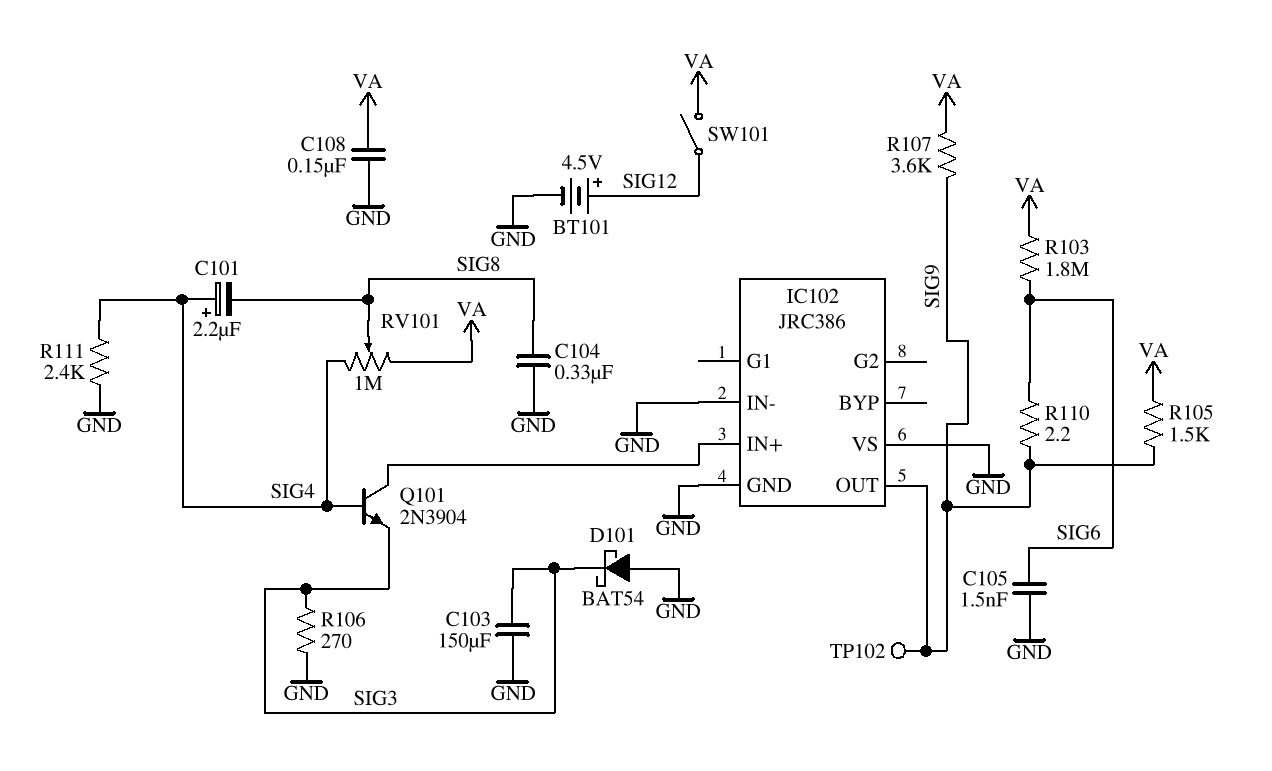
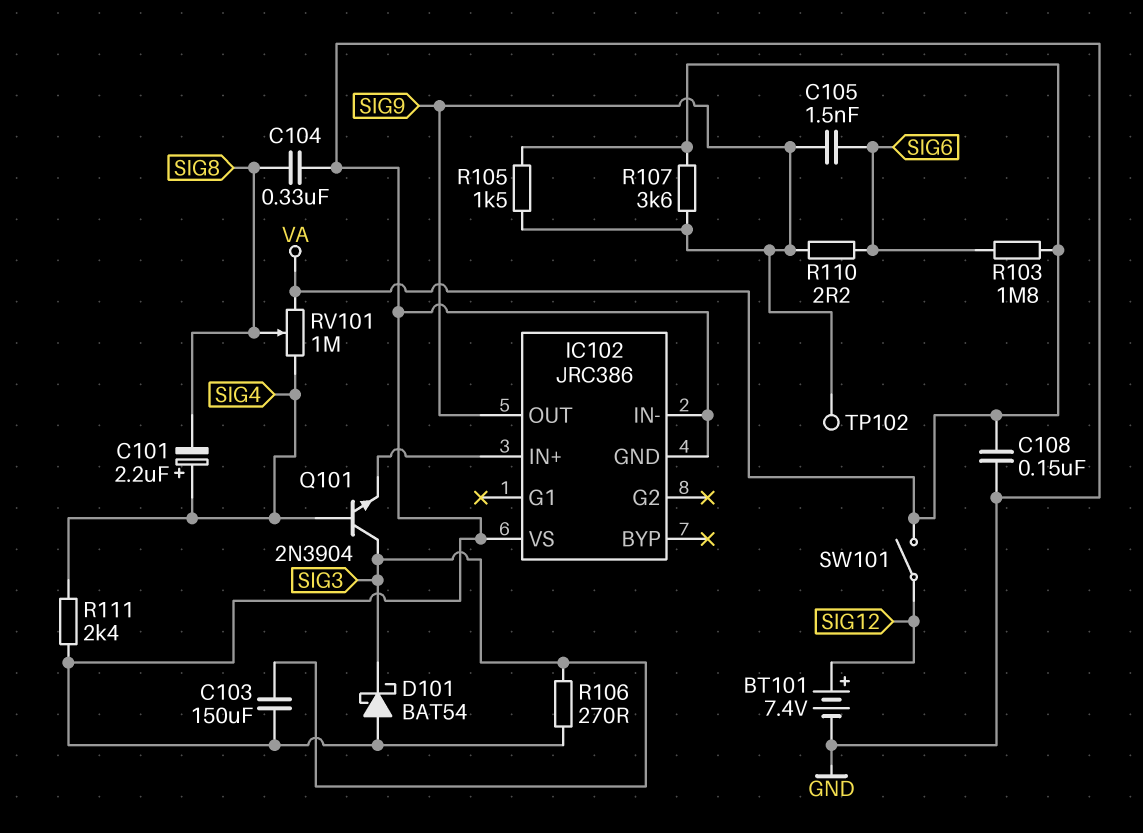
BT101: 4.5V (plus SIG12, minus GND) -> 7.4V (plus SIG12, minus GND)
C105: 1.5nF (GND, SIG6) -> 1.5nF (SIG6, SIG9)
Q101: NPN 2N3904 (B SIG4, C IC102/IN+, E SIG3) -> NPN 2N3904 (B SIG4, C SIG3, E IC102/IN+)

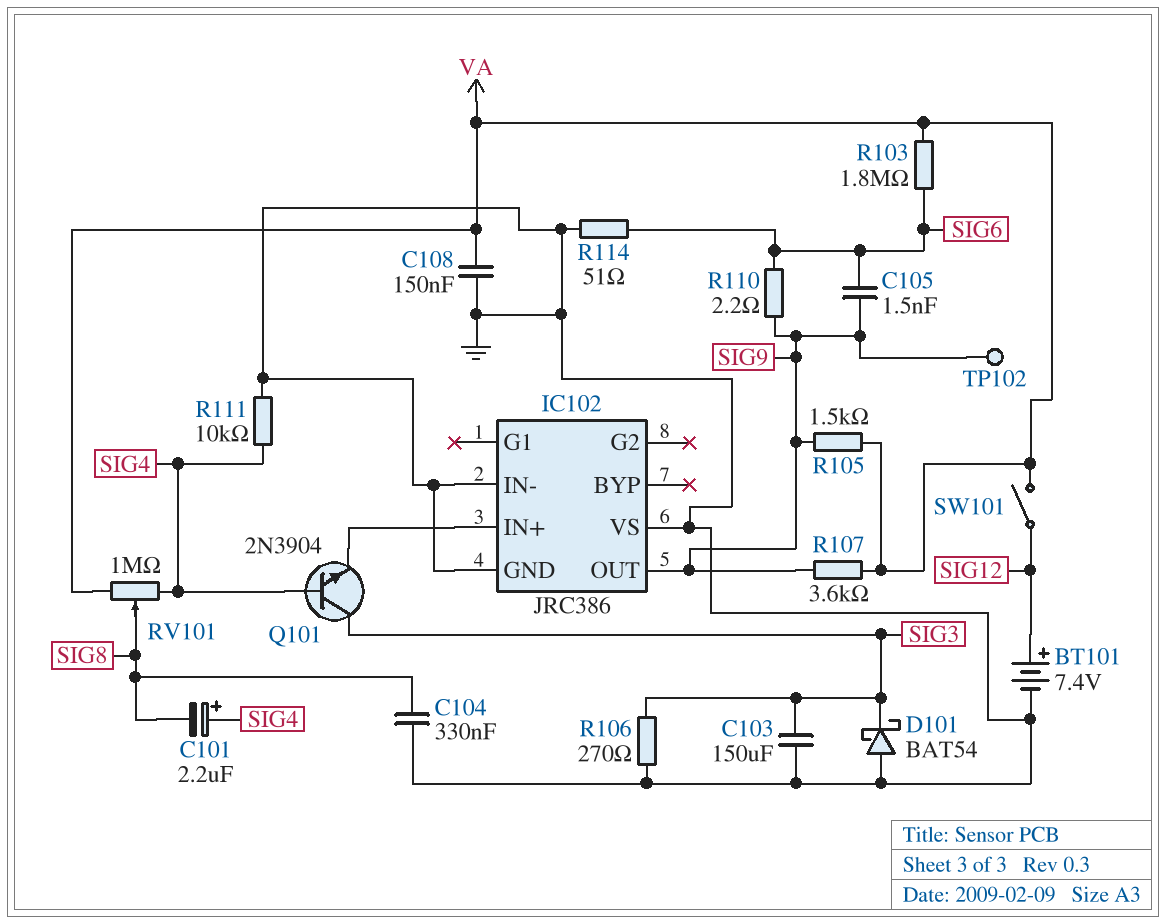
R111: 2.4k (GND, SIG4) -> 10k (GND, SIG4)
R114: none -> 51 (GND, SIG6)

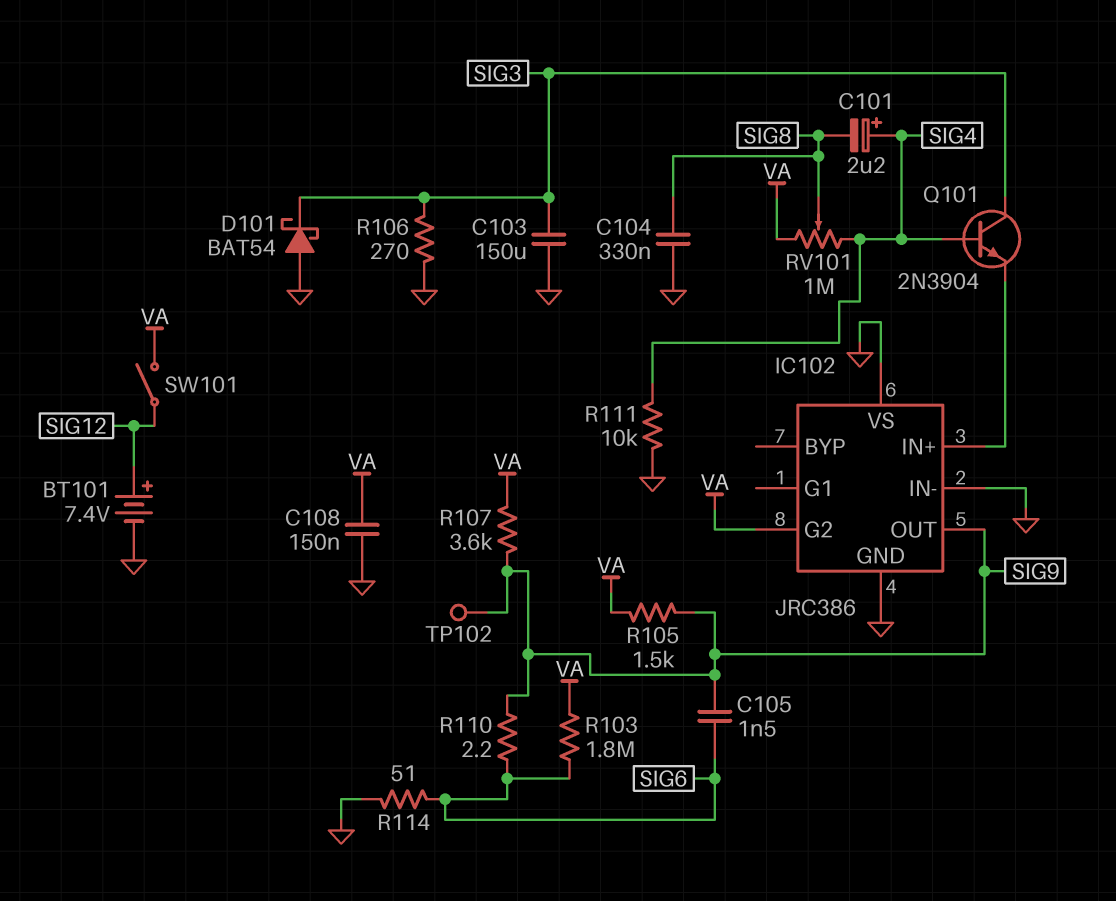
IC102 pin G2: none -> VA

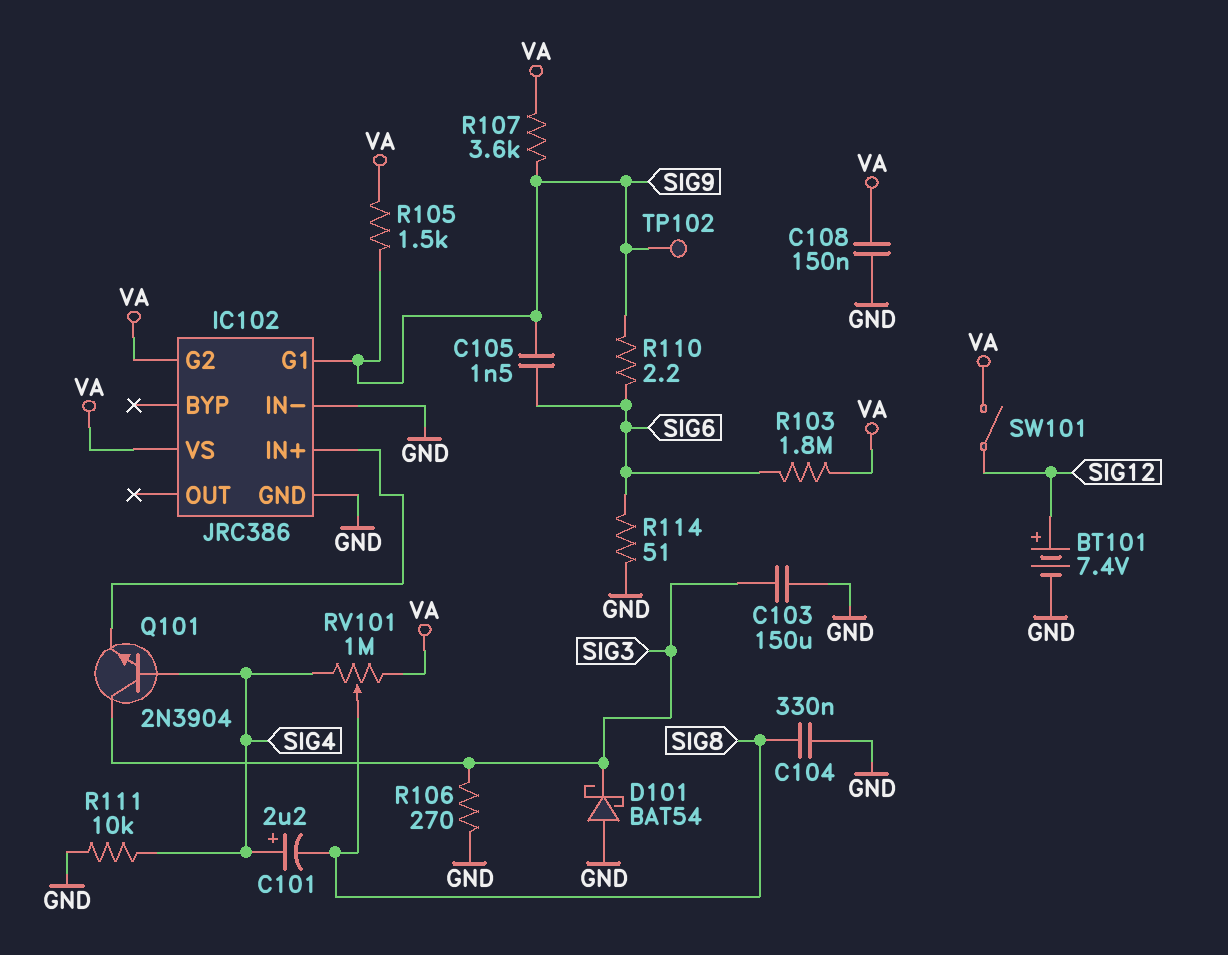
IC102 pin G1: none -> SIG9
IC102 pin OUT: SIG9 -> none
IC102 pin VS: GND -> VA

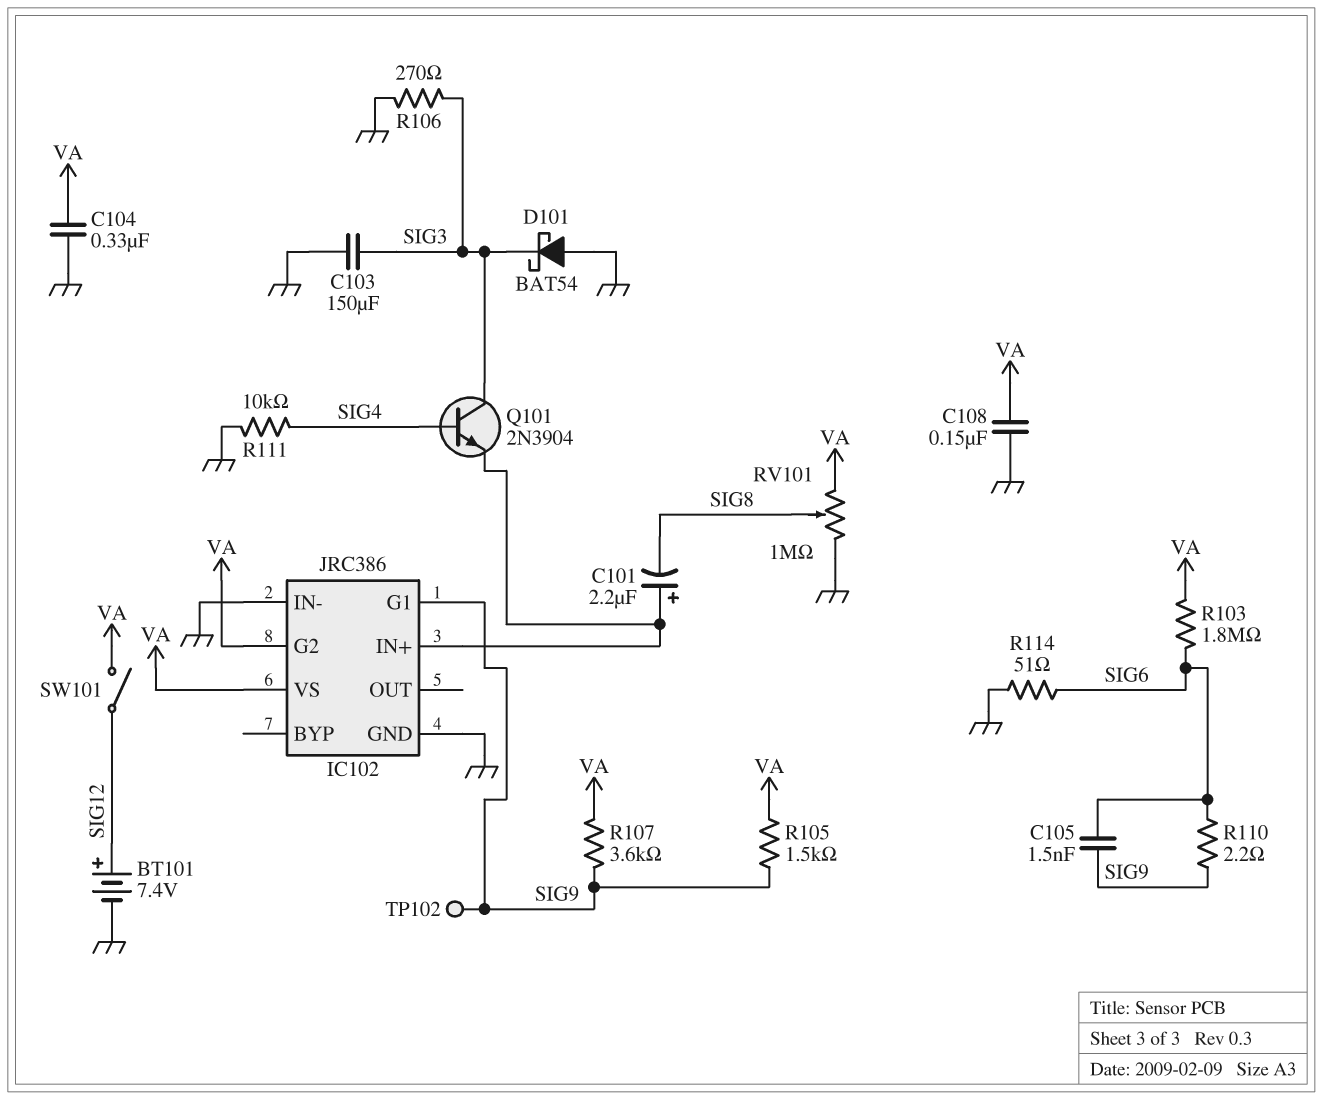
C101: 2.2uF (plus SIG4, minus SIG8) -> 2.2uF (plus IC102/IN+, minus SIG8)
C104: 330nF (GND, SIG8) -> 330nF (GND, VA)
RV101: 1M (SIG4, VA, wiper SIG8) -> 1M (GND, VA, wiper SIG8)

